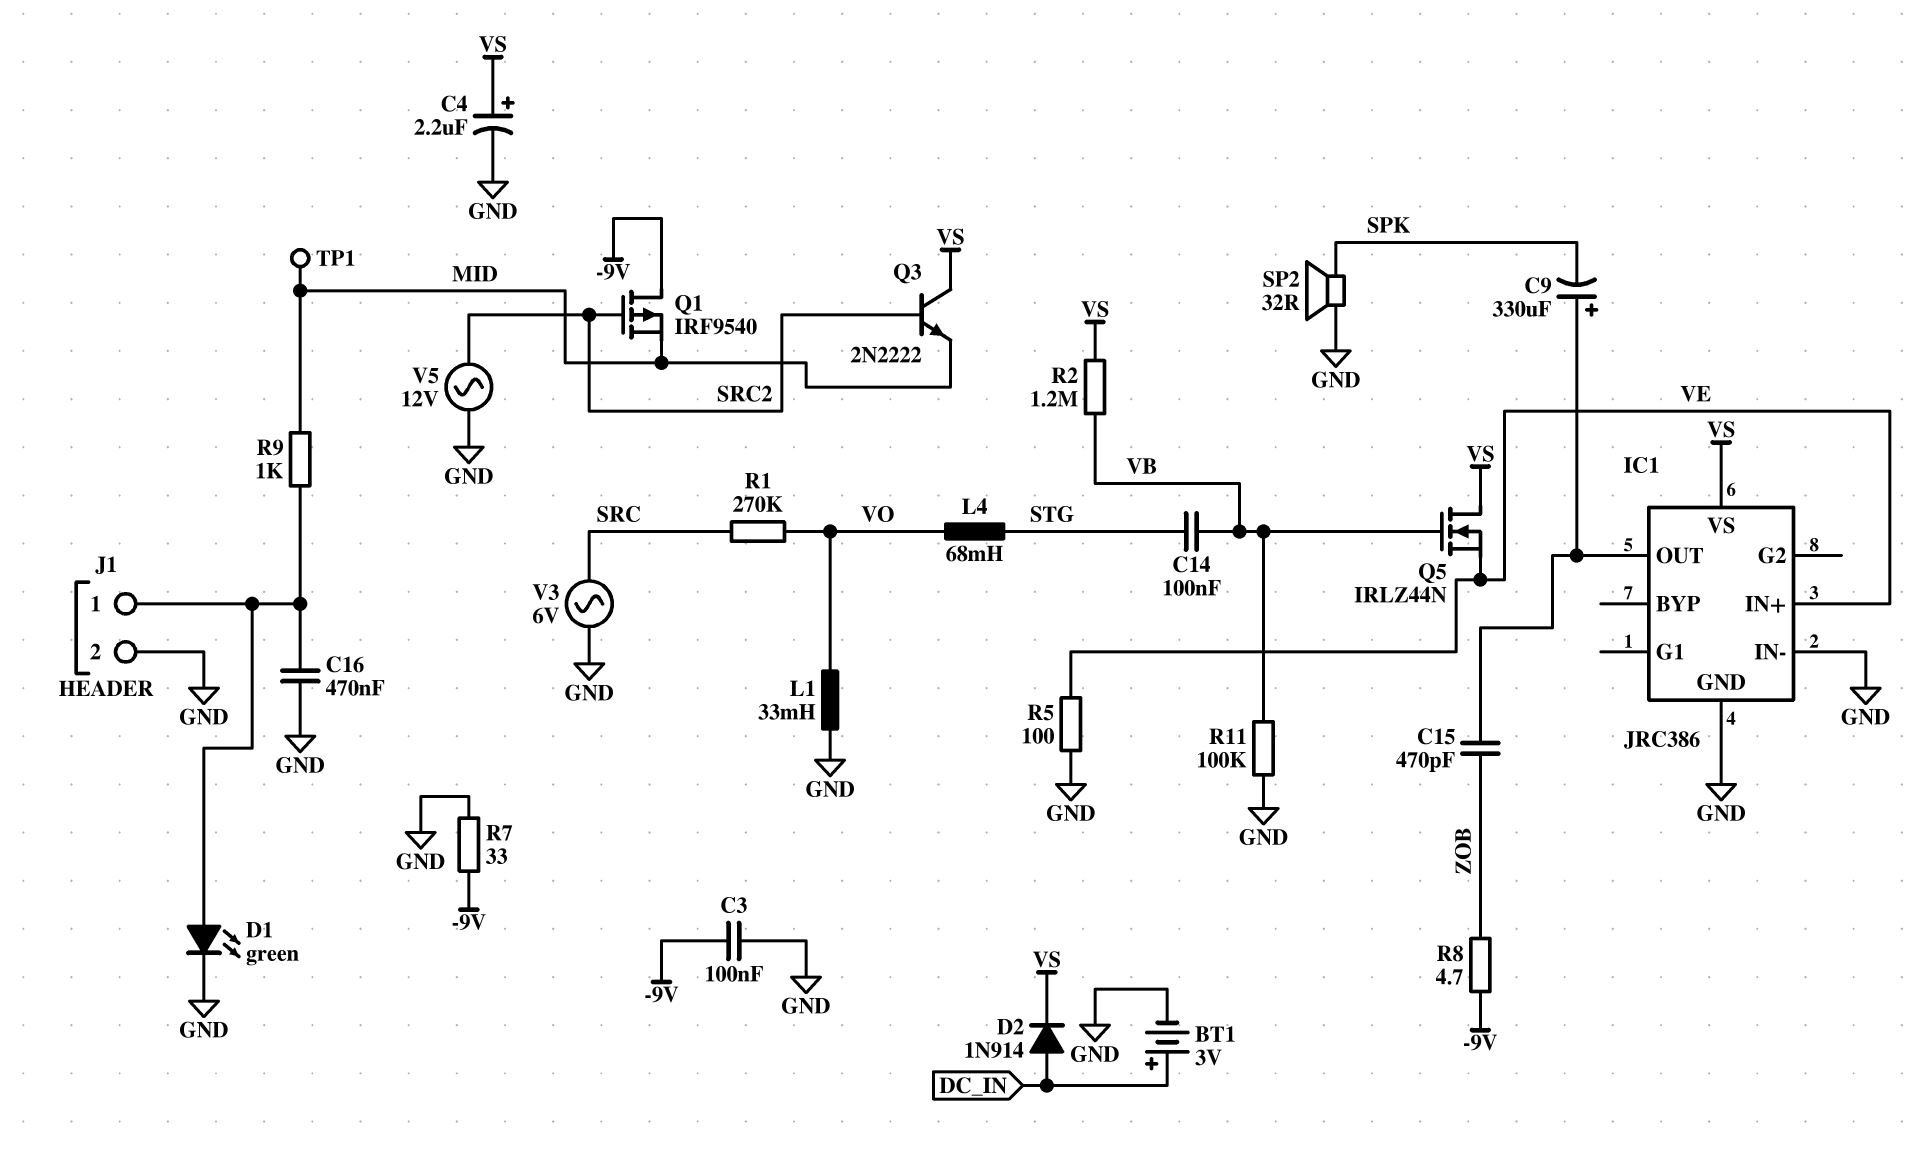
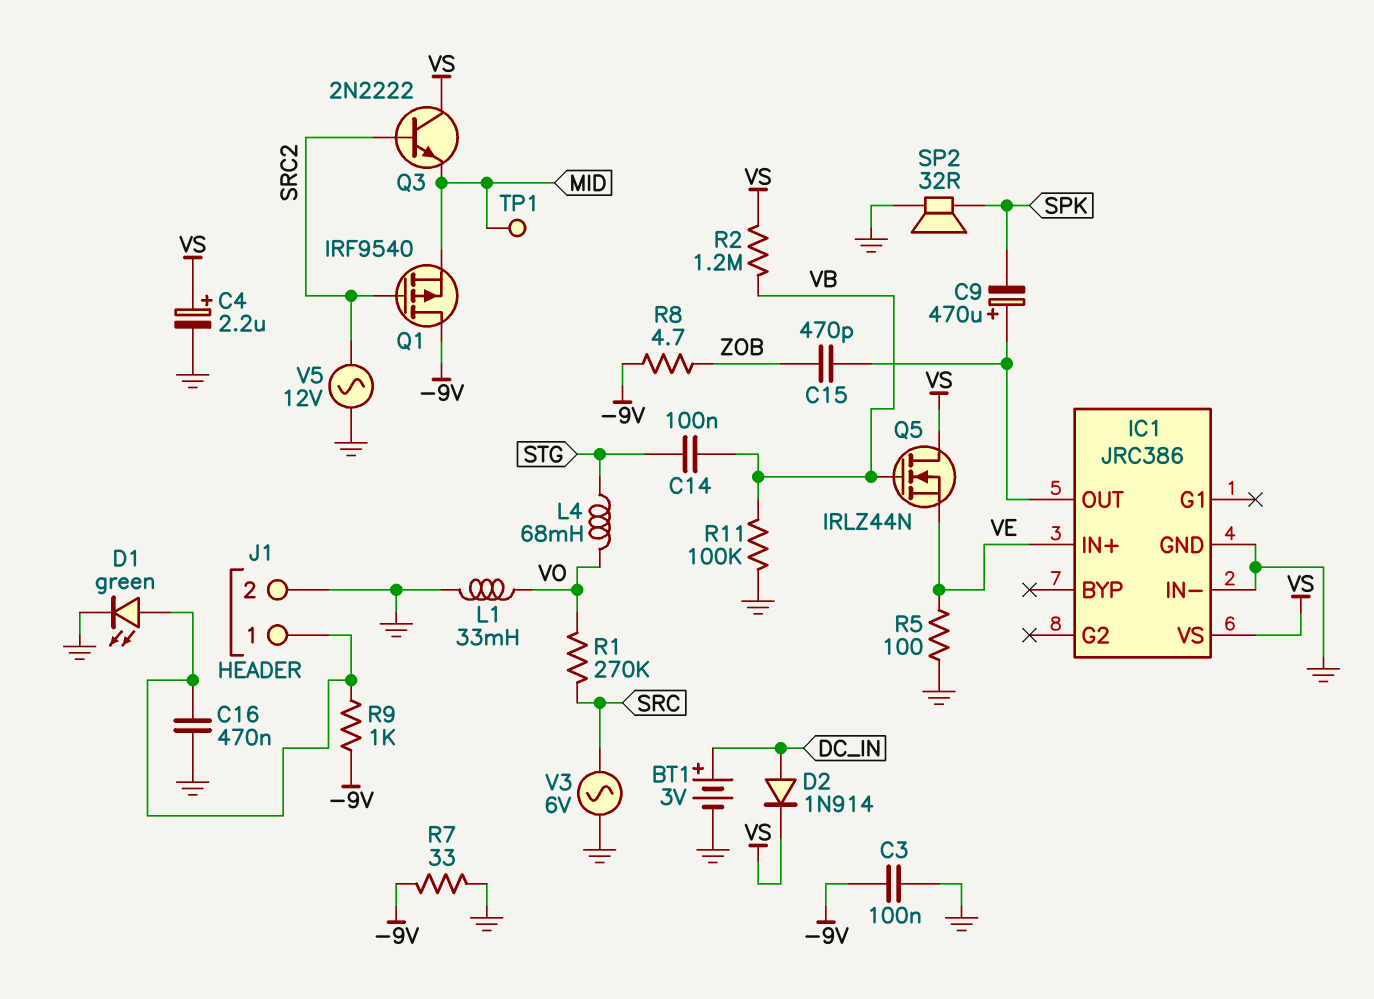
C9: 330uF (plus IC1/OUT, minus SPK) -> 470uF (plus IC1/OUT, minus SPK)
R9: 1k (J1/1, MID) -> 1k (-9V, J1/1)

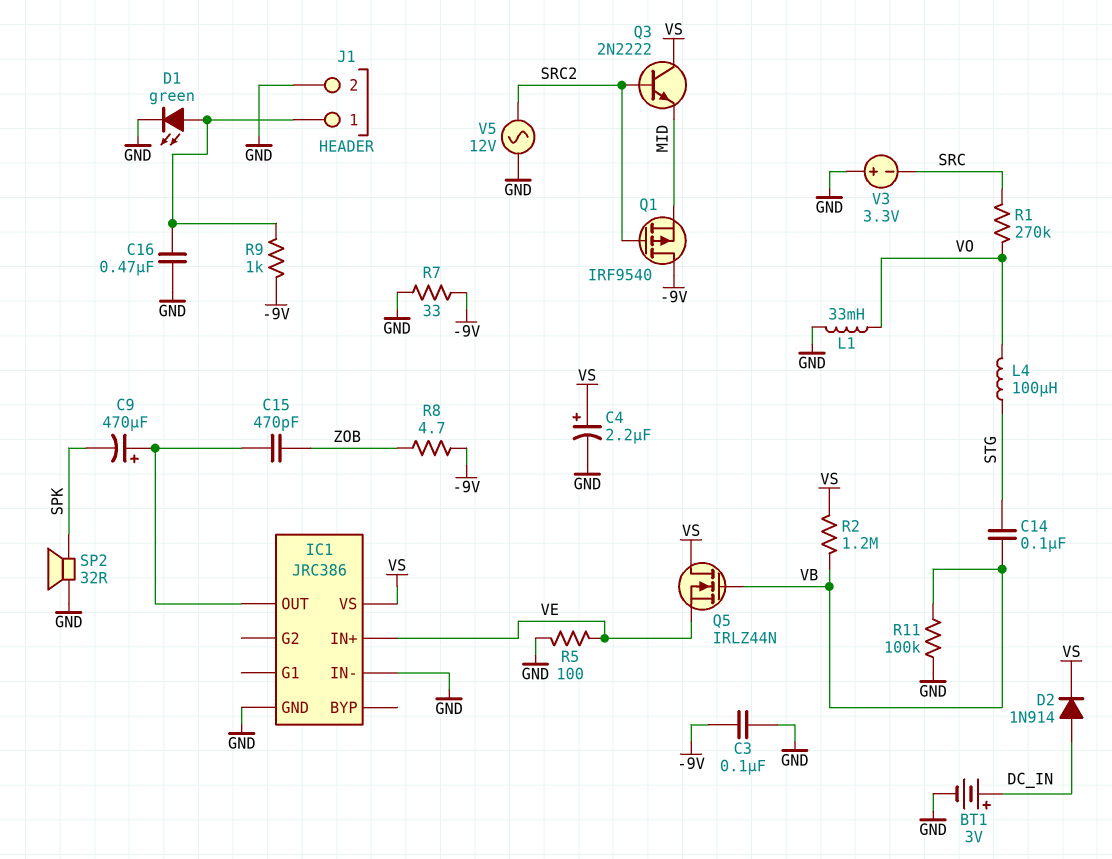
L4: 68mH (STG, VO) -> 100uH (STG, VO)
TP1: test point (MID) -> none
V3: AC 6V (GND, SRC) -> 3.3V (plus GND, minus SRC)

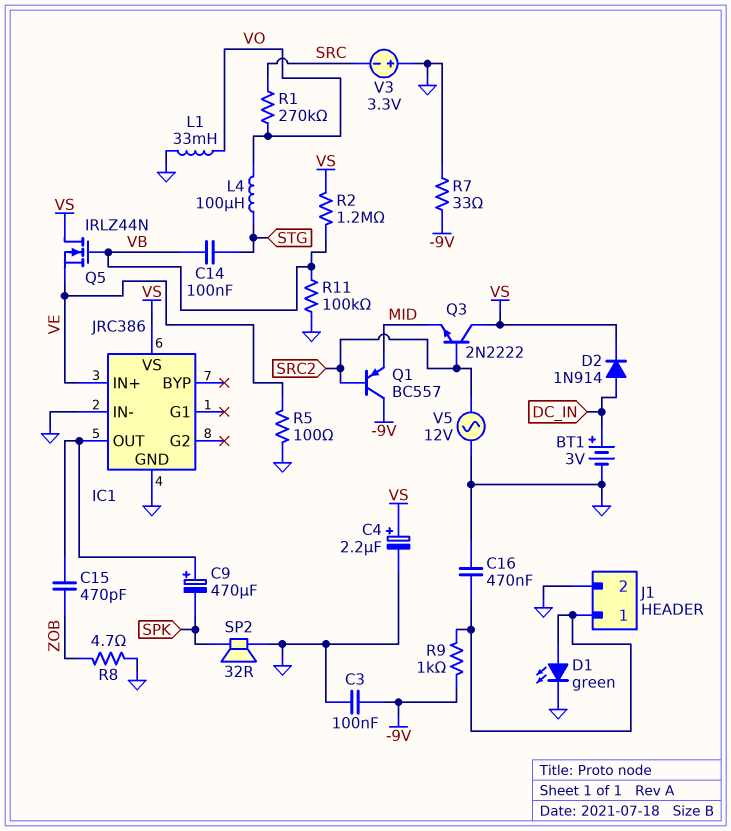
Q1: PMOS IRF9540 (G SRC2, D -9V, S MID) -> PNP BC557 (B SRC2, C -9V, E MID)
R8: 4.7 (-9V, ZOB) -> 4.7 (GND, ZOB)

